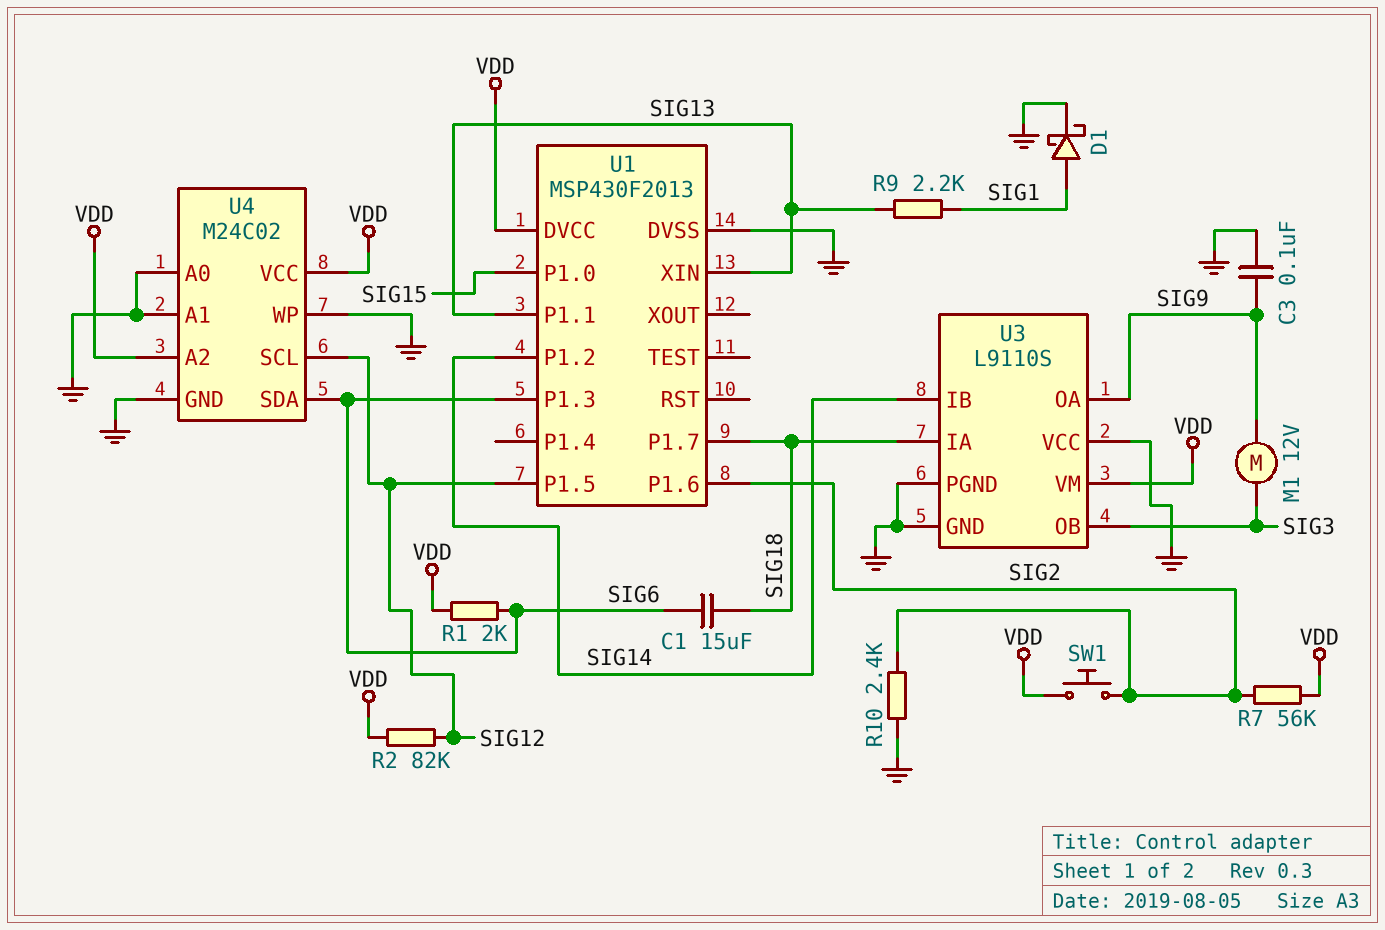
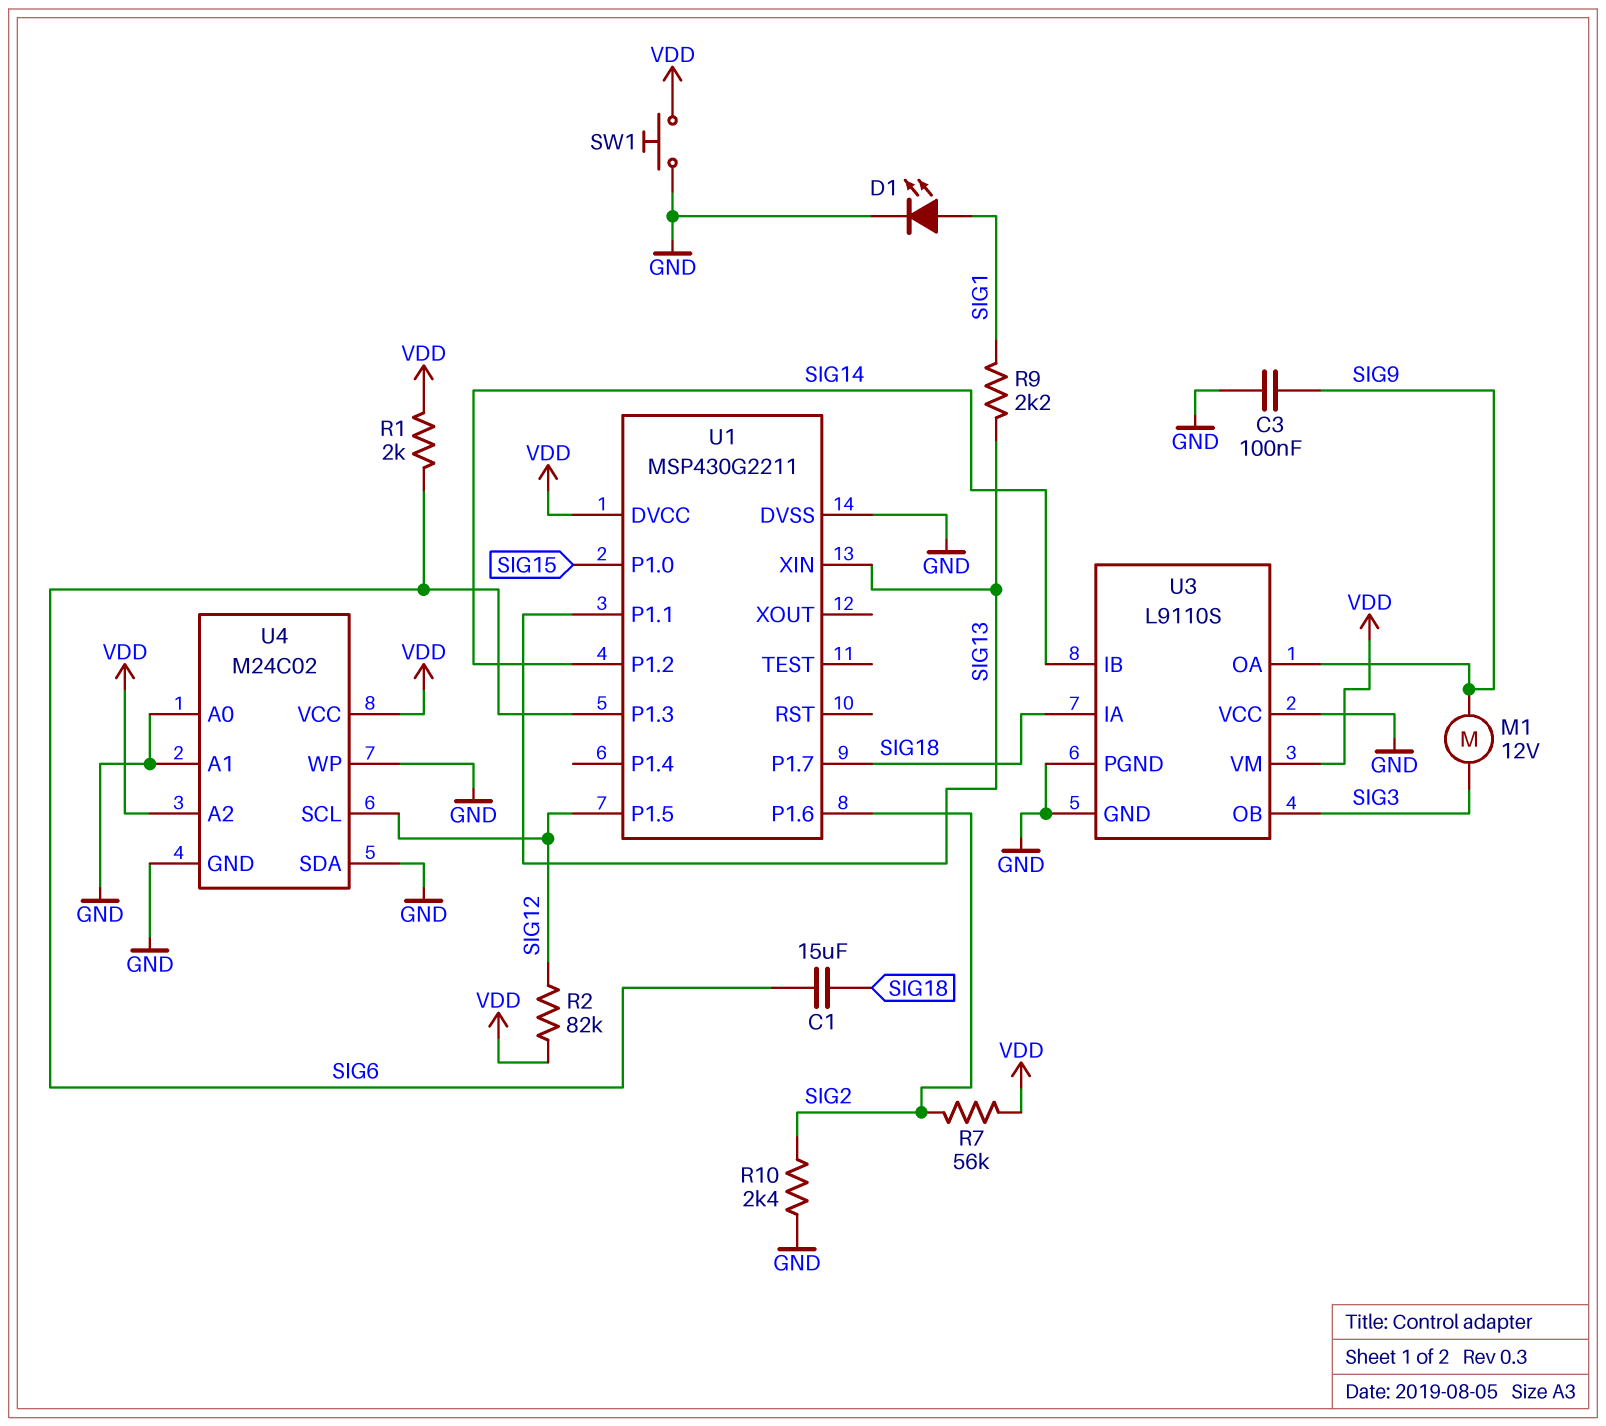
D1: schottky (A SIG1, K GND) -> LED (A SIG1, K GND)
SW1: button (SIG2, VDD) -> button (GND, VDD)
U1: MSP430F2013 -> MSP430G2211
U4 pin SDA: SIG6 -> GND

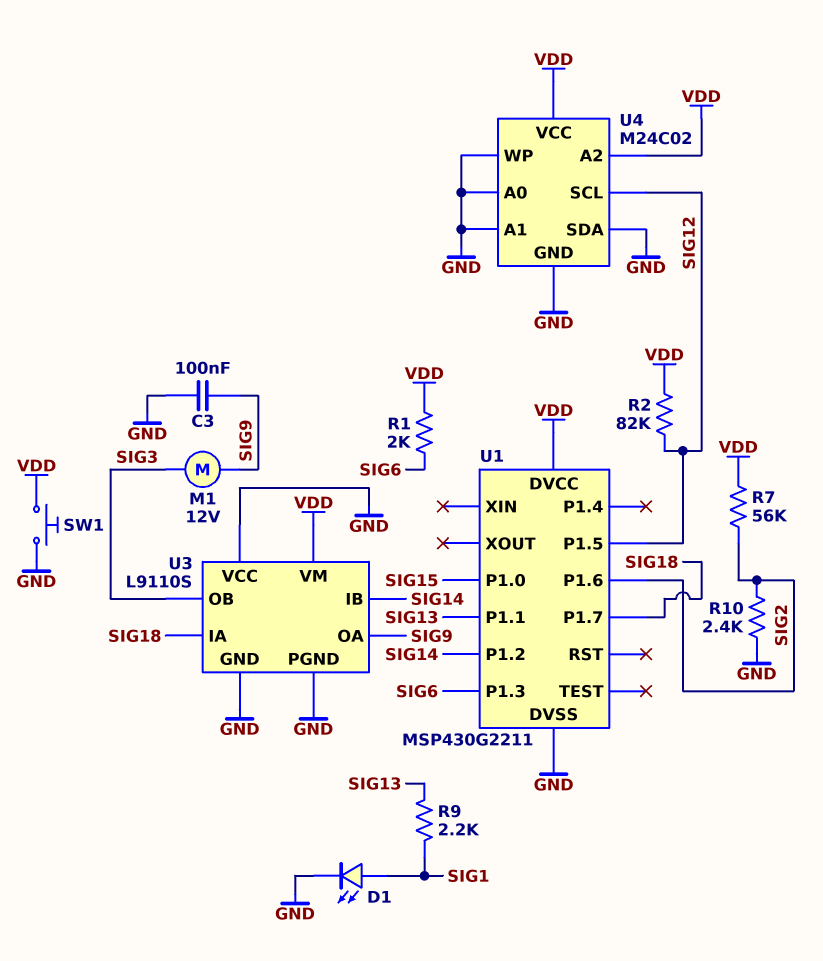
C1: 15uF (SIG6, SIG18) -> none
U1 pin XIN: SIG13 -> none

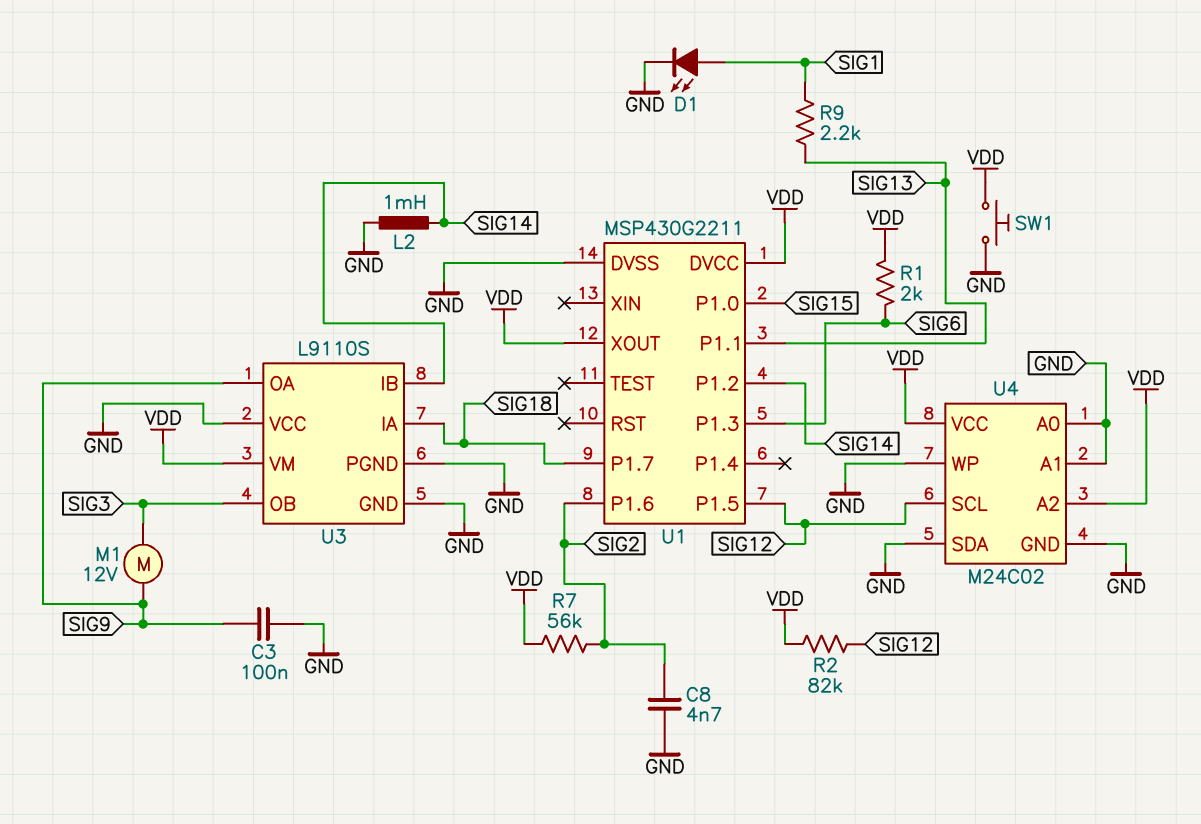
C8: none -> 4.7nF (GND, SIG2)
L2: none -> 1mH (GND, SIG14)
R10: 2.4k (GND, SIG2) -> none
U1 pin XOUT: none -> VDD

